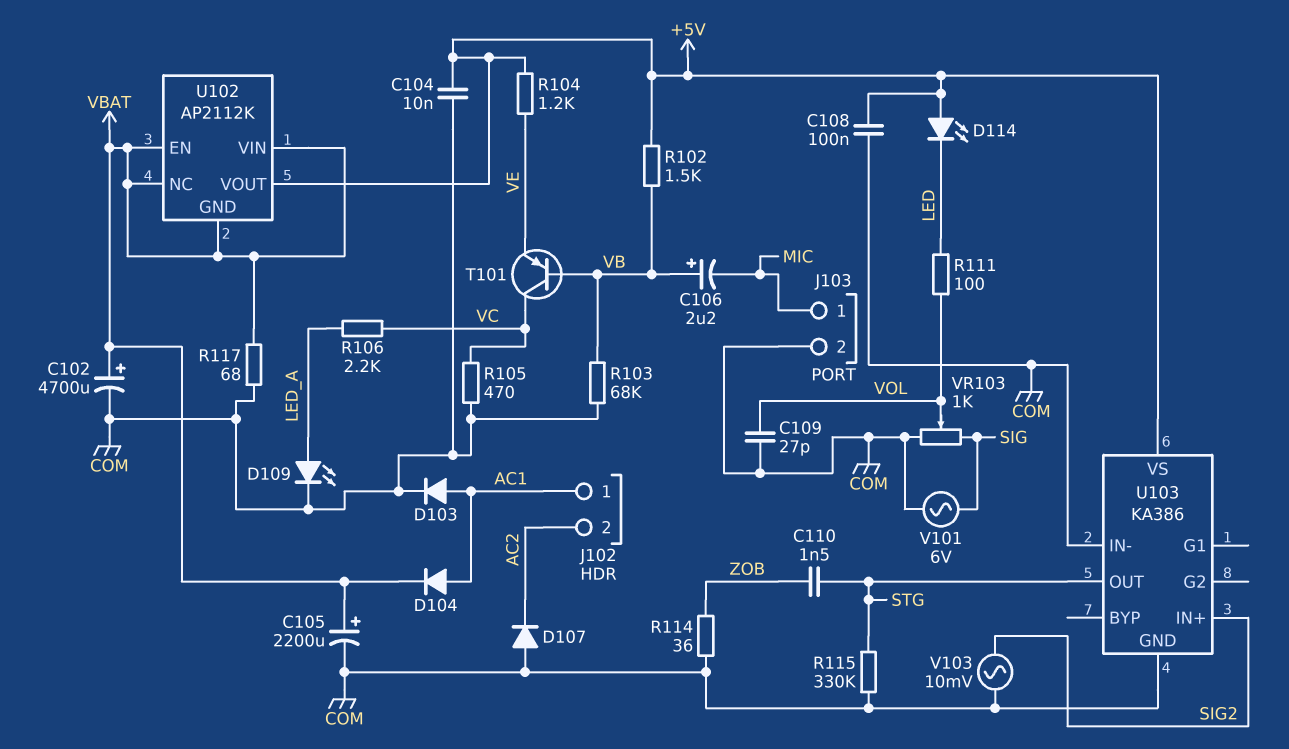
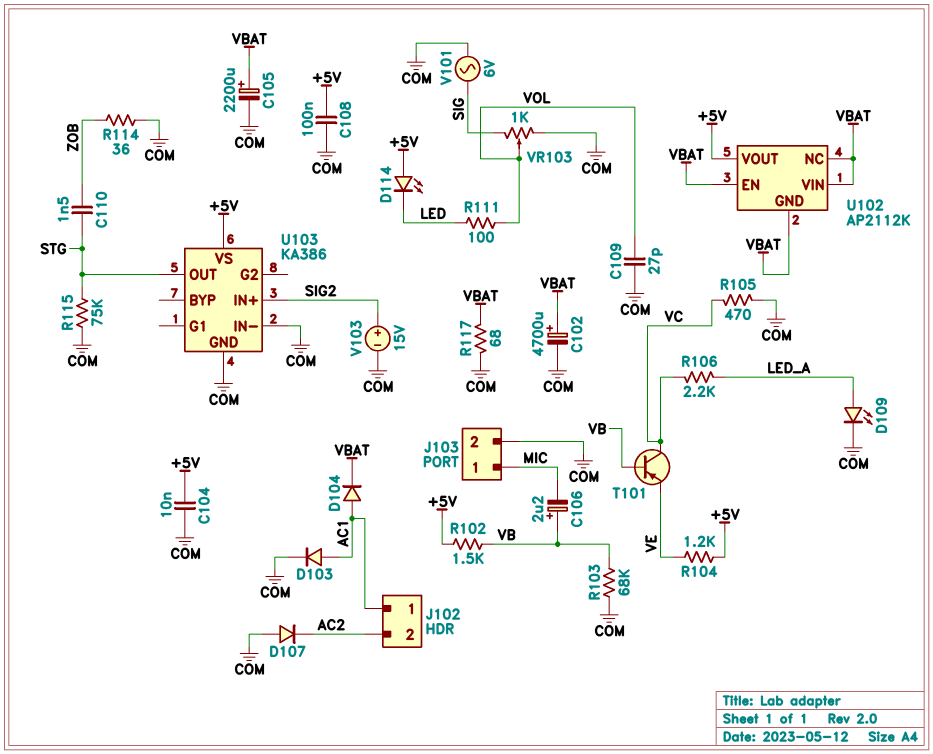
R115: 330k (COM, STG) -> 75k (COM, STG)
V103: AC 10mV (COM, SIG2) -> 15V (plus SIG2, minus COM)

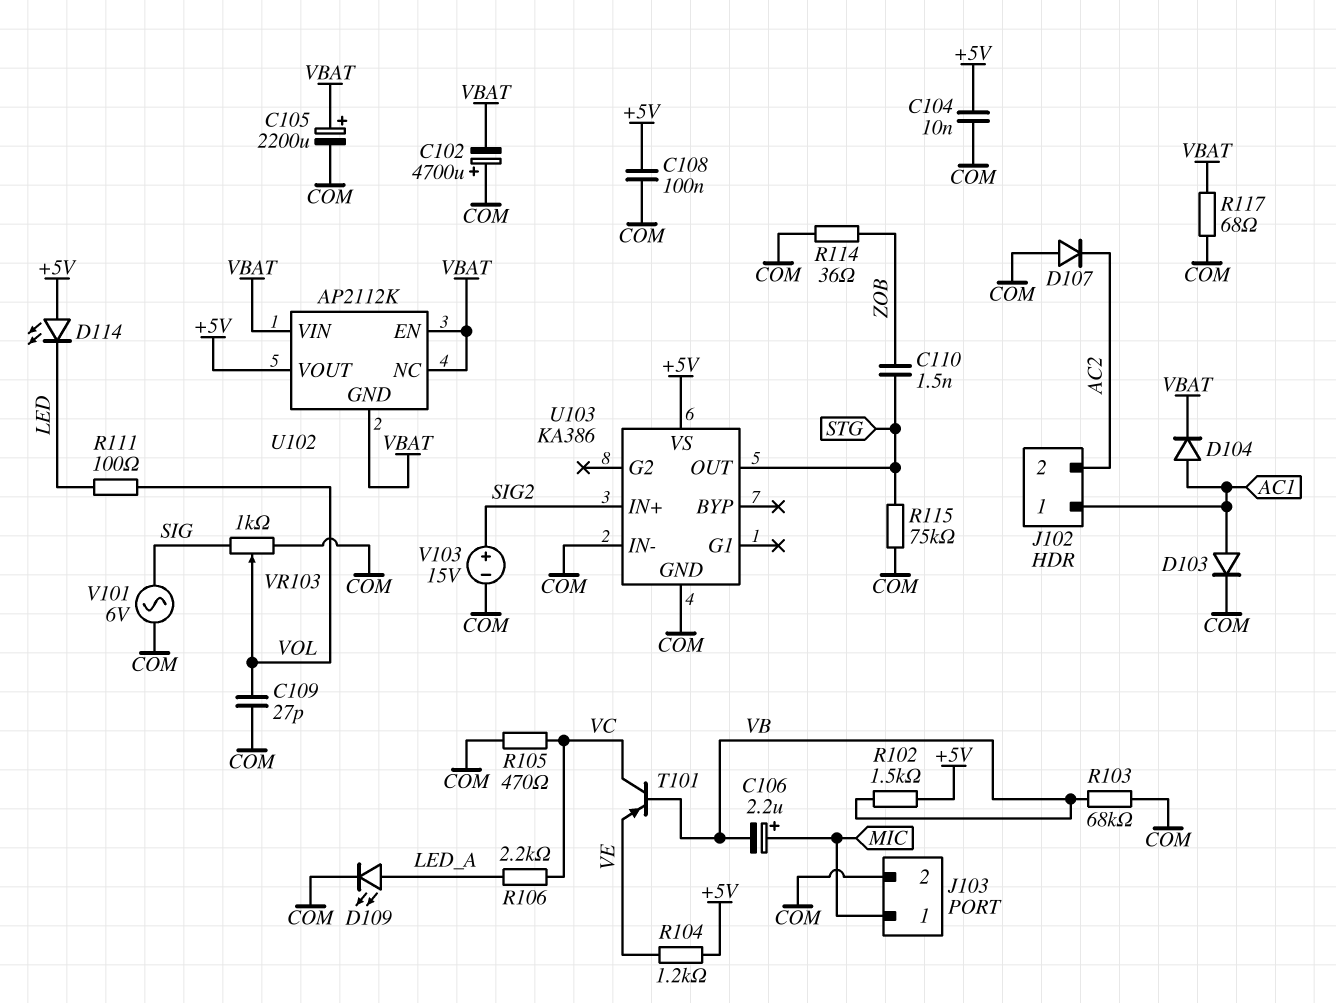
C102: 4700uF (plus VBAT, minus COM) -> 4700uF (plus COM, minus VBAT)
C106: 2.2uF (plus VB, minus MIC) -> 2.2uF (plus MIC, minus VB)

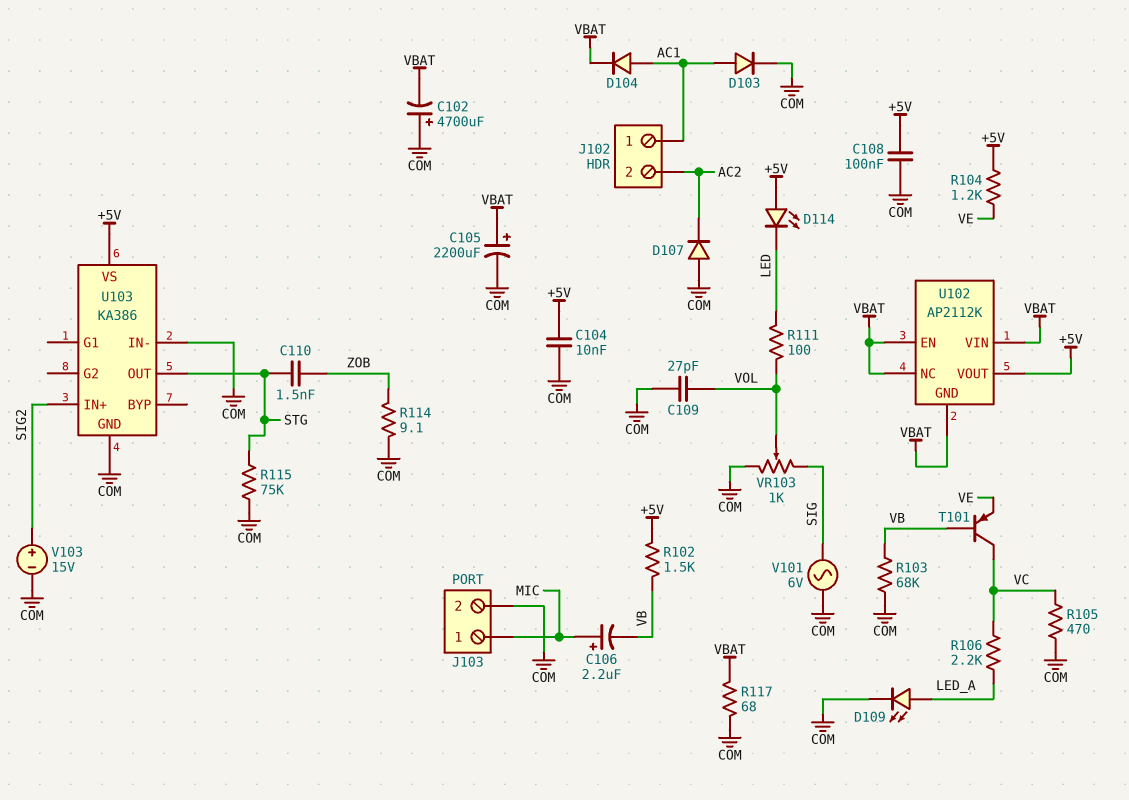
R114: 36 (COM, ZOB) -> 9.1 (COM, ZOB)

